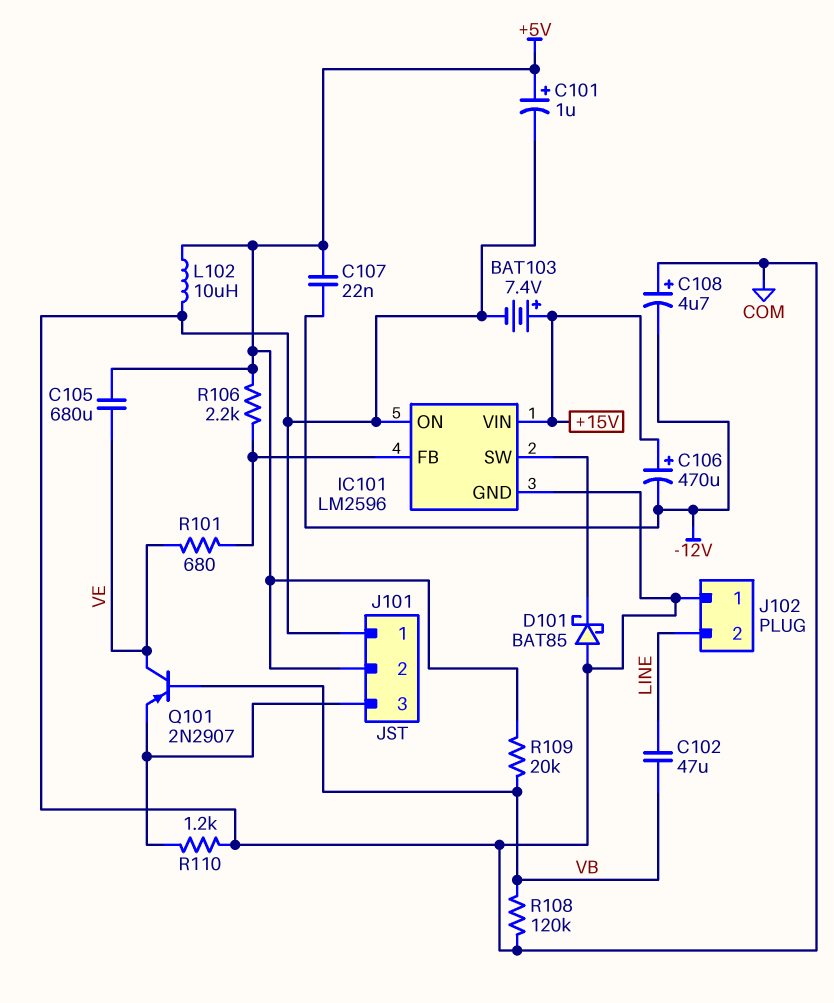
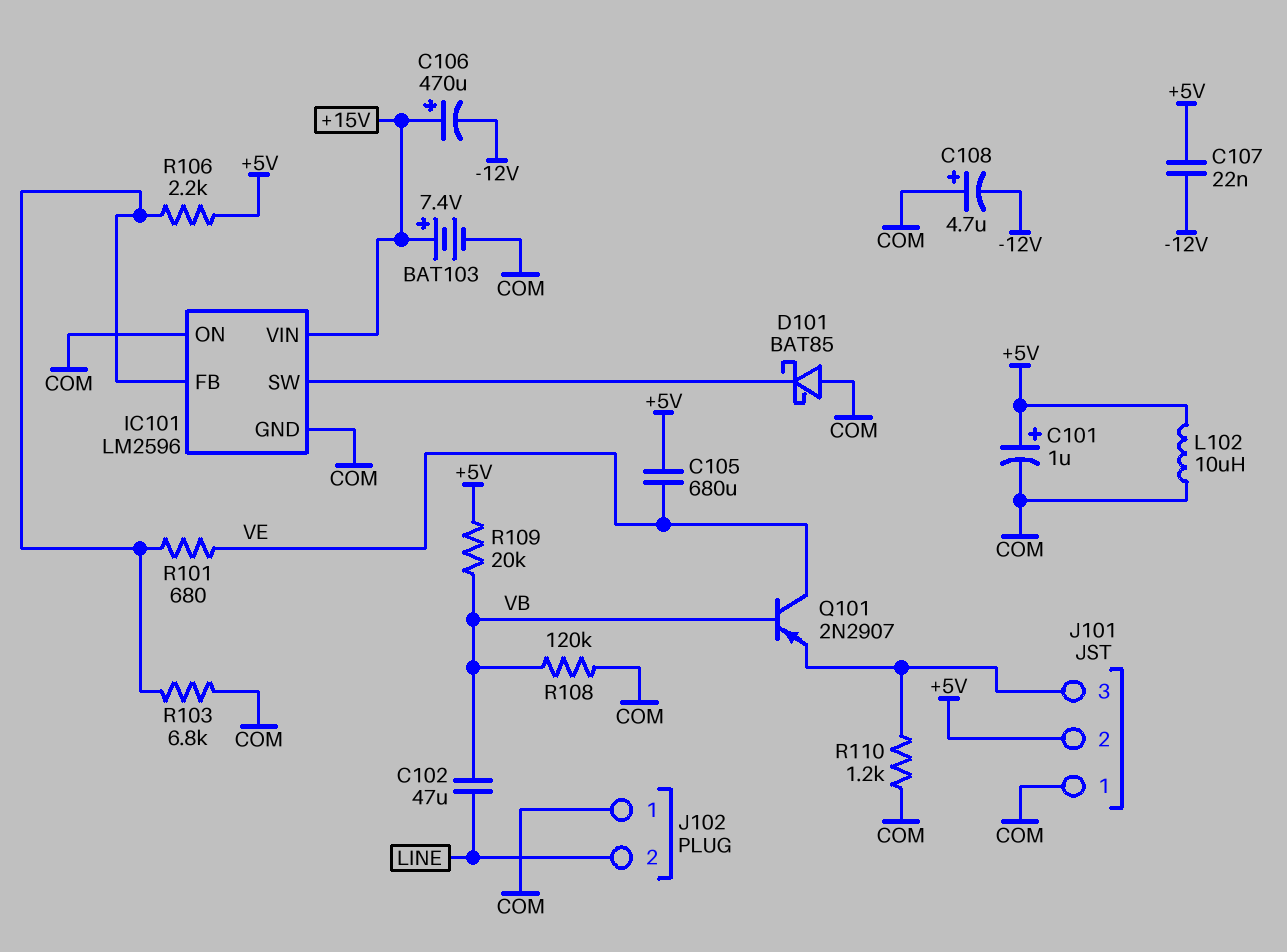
R103: none -> 6.8k (COM, IC101/FB)

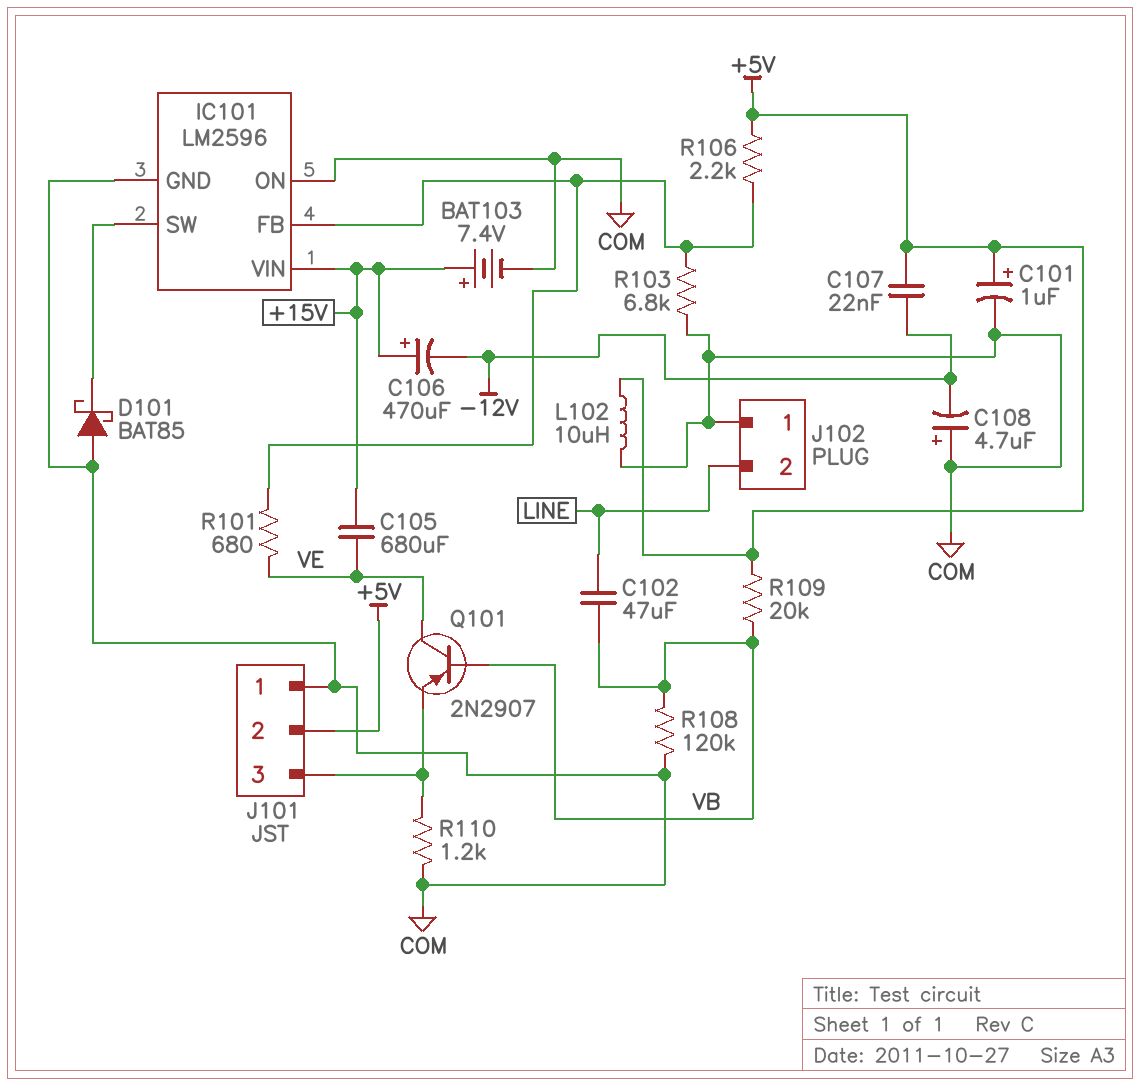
C105: 680uF (+5V, VE) -> 680uF (+15V, VE)

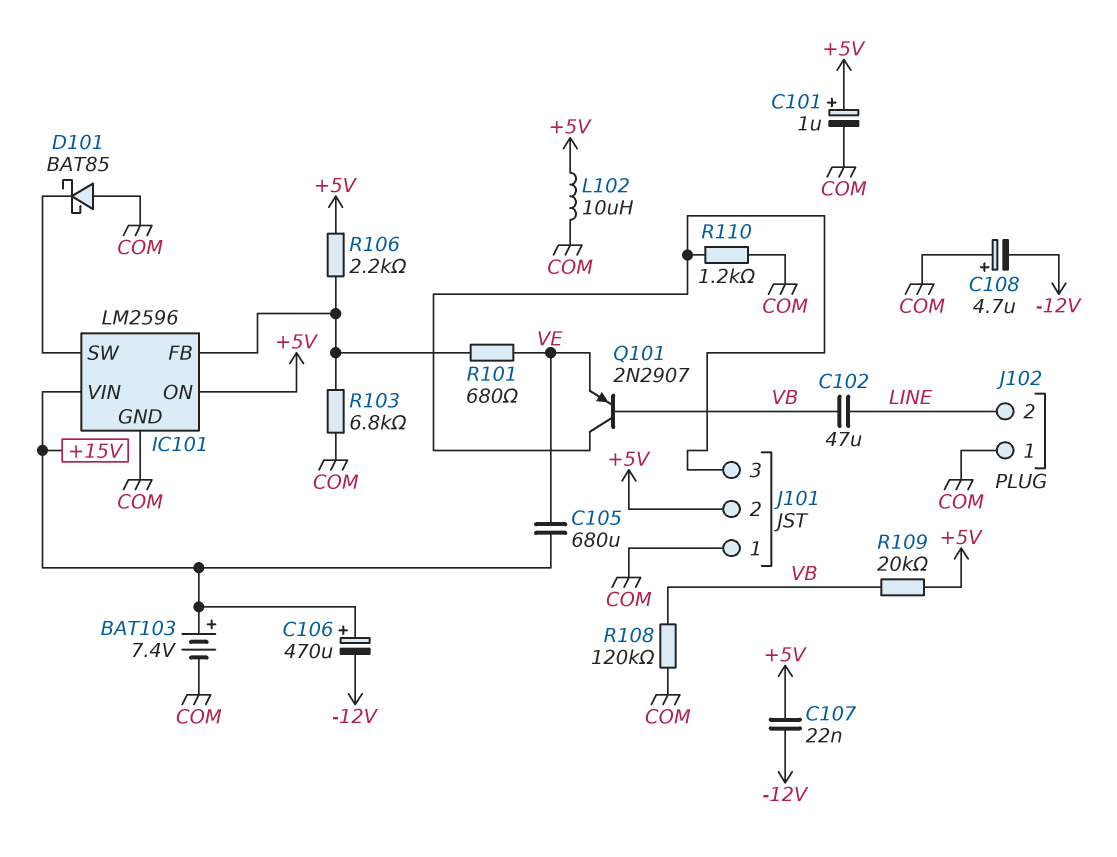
IC101 pin ON: COM -> +5V
Q101: PNP 2N2907 (B VB, C VE, E J101/3) -> PNP 2N2907 (B VB, C J101/3, E VE)

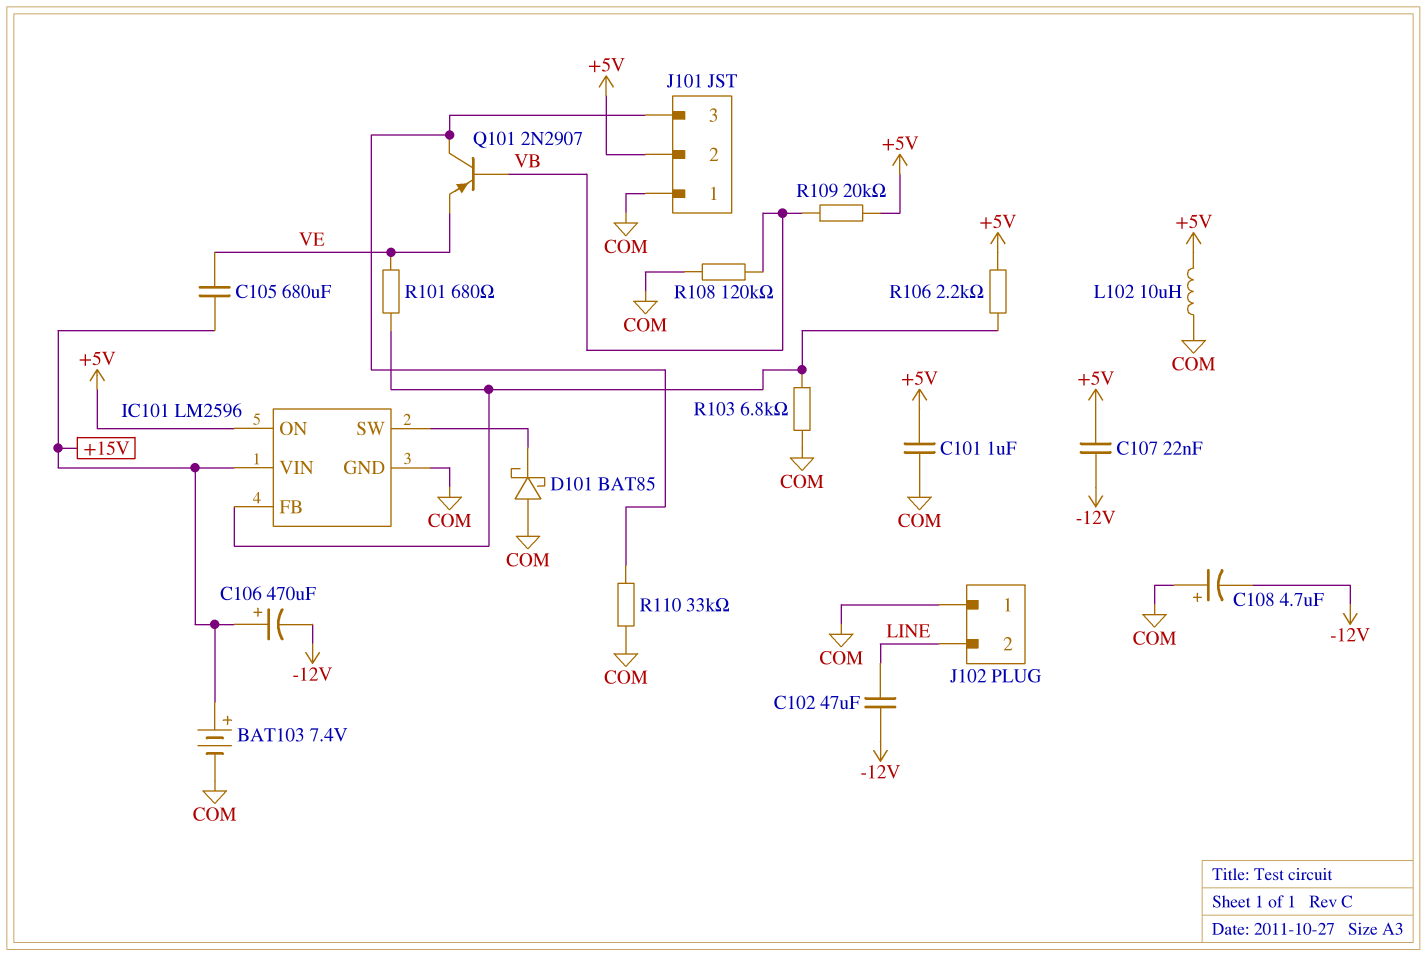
C101: 1uF (plus +5V, minus COM) -> 1uF (+5V, COM)
C102: 47uF (LINE, VB) -> 47uF (-12V, LINE)
R110: 1.2k (COM, J101/3) -> 33k (COM, J101/3)

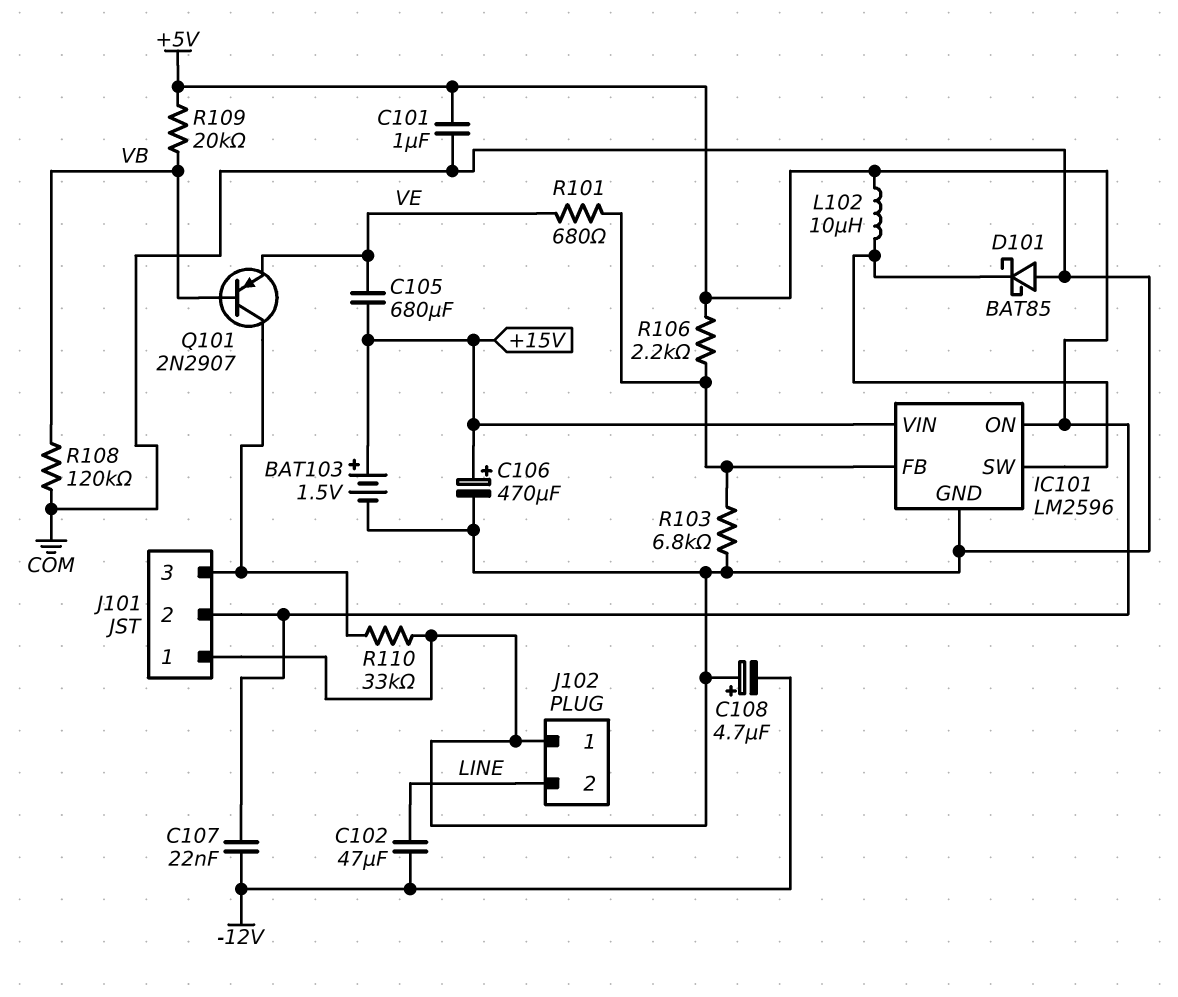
BAT103: 7.4V (plus +15V, minus COM) -> 1.5V (plus +15V, minus COM)
C106: 470uF (plus +15V, minus -12V) -> 470uF (plus +15V, minus COM)
L102: 10uH (+5V, COM) -> 10uH (+5V, IC101/SW)

